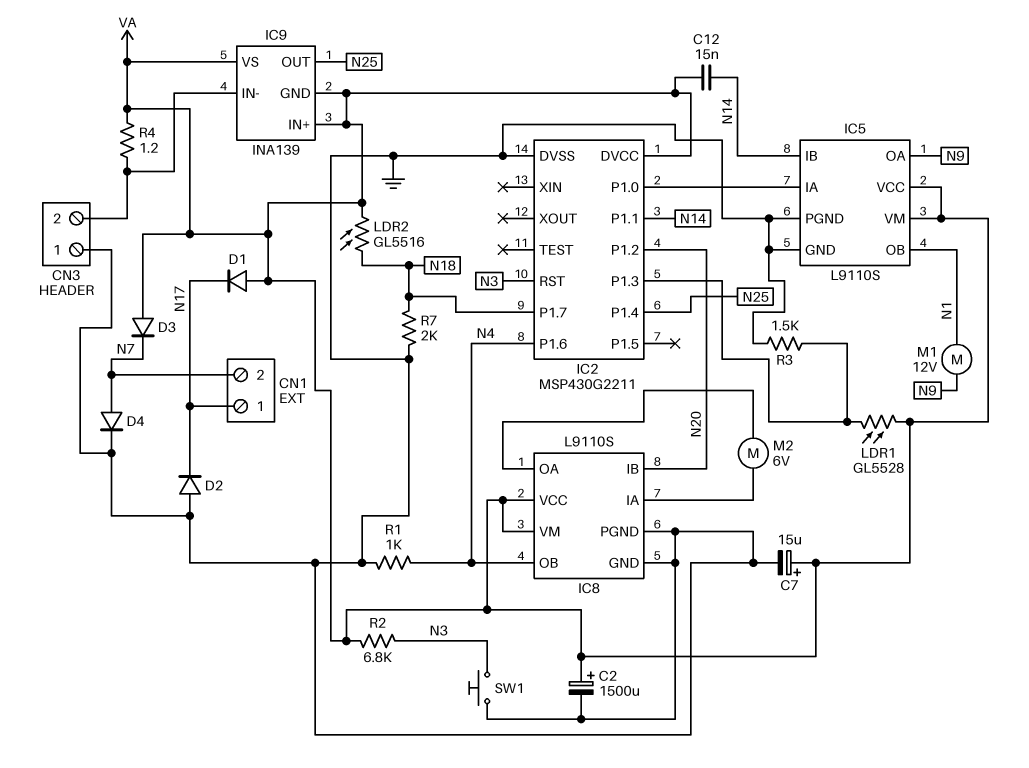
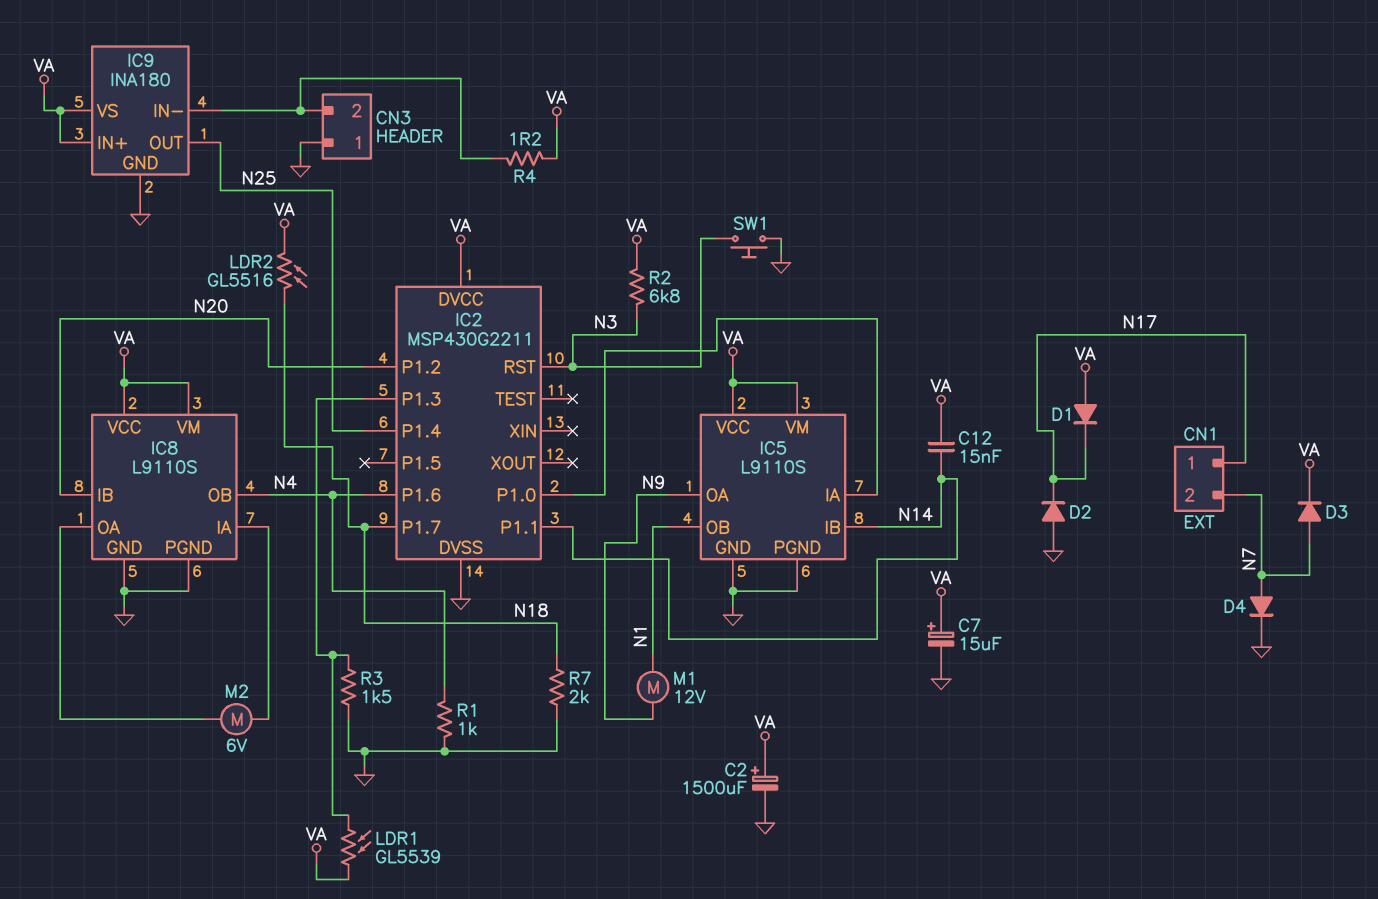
D3: diode (A VA, K N7) -> diode (A N7, K VA)
IC9: INA139 -> INA180
IC9 pin GND: VA -> GND
LDR1: GL5528 (IC2/P1.3, VA) -> GL5539 (IC2/P1.3, VA)

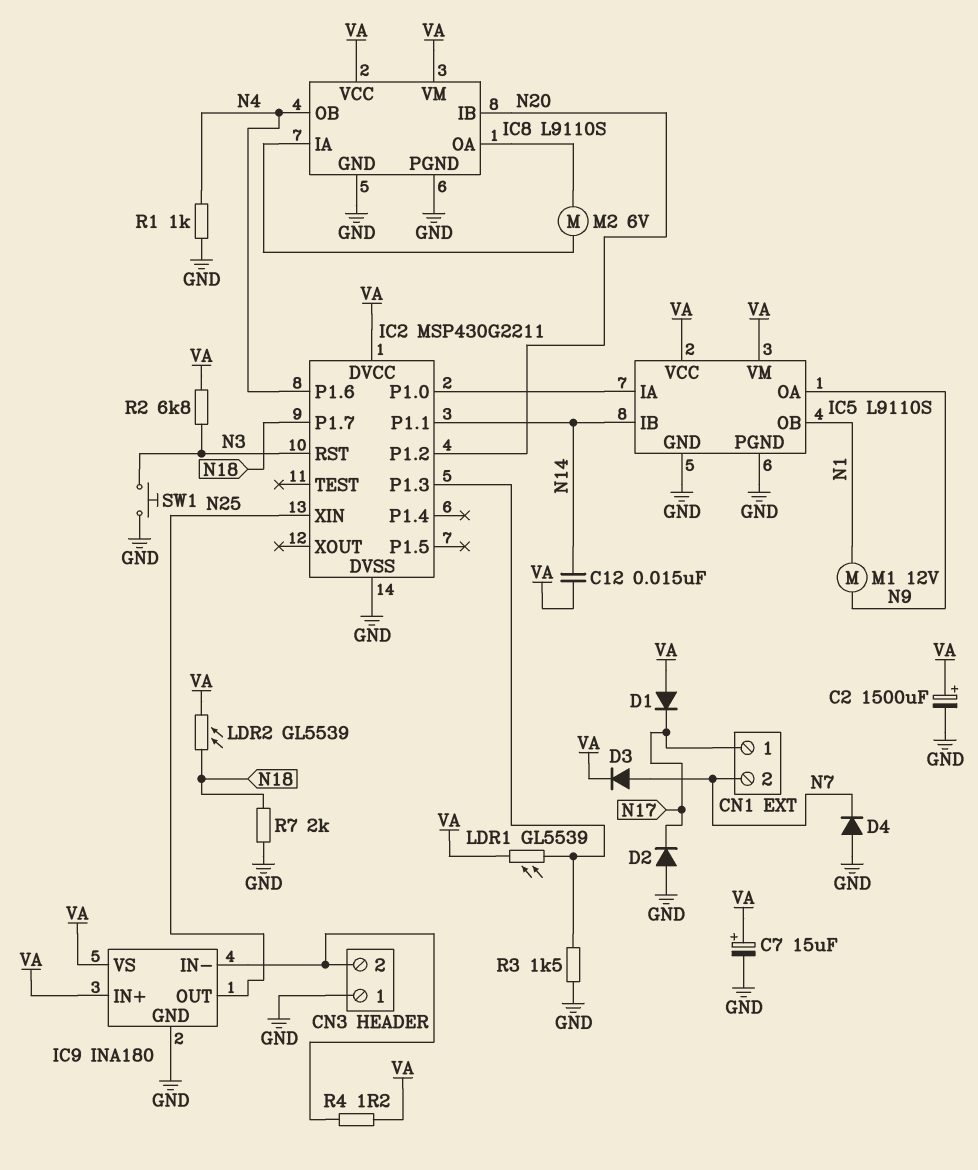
D4: diode (A N7, K GND) -> diode (A GND, K N7)
IC2 pin P1.4: N25 -> none
IC2 pin XIN: none -> N25
LDR2: GL5516 (N18, VA) -> GL5539 (N18, VA)

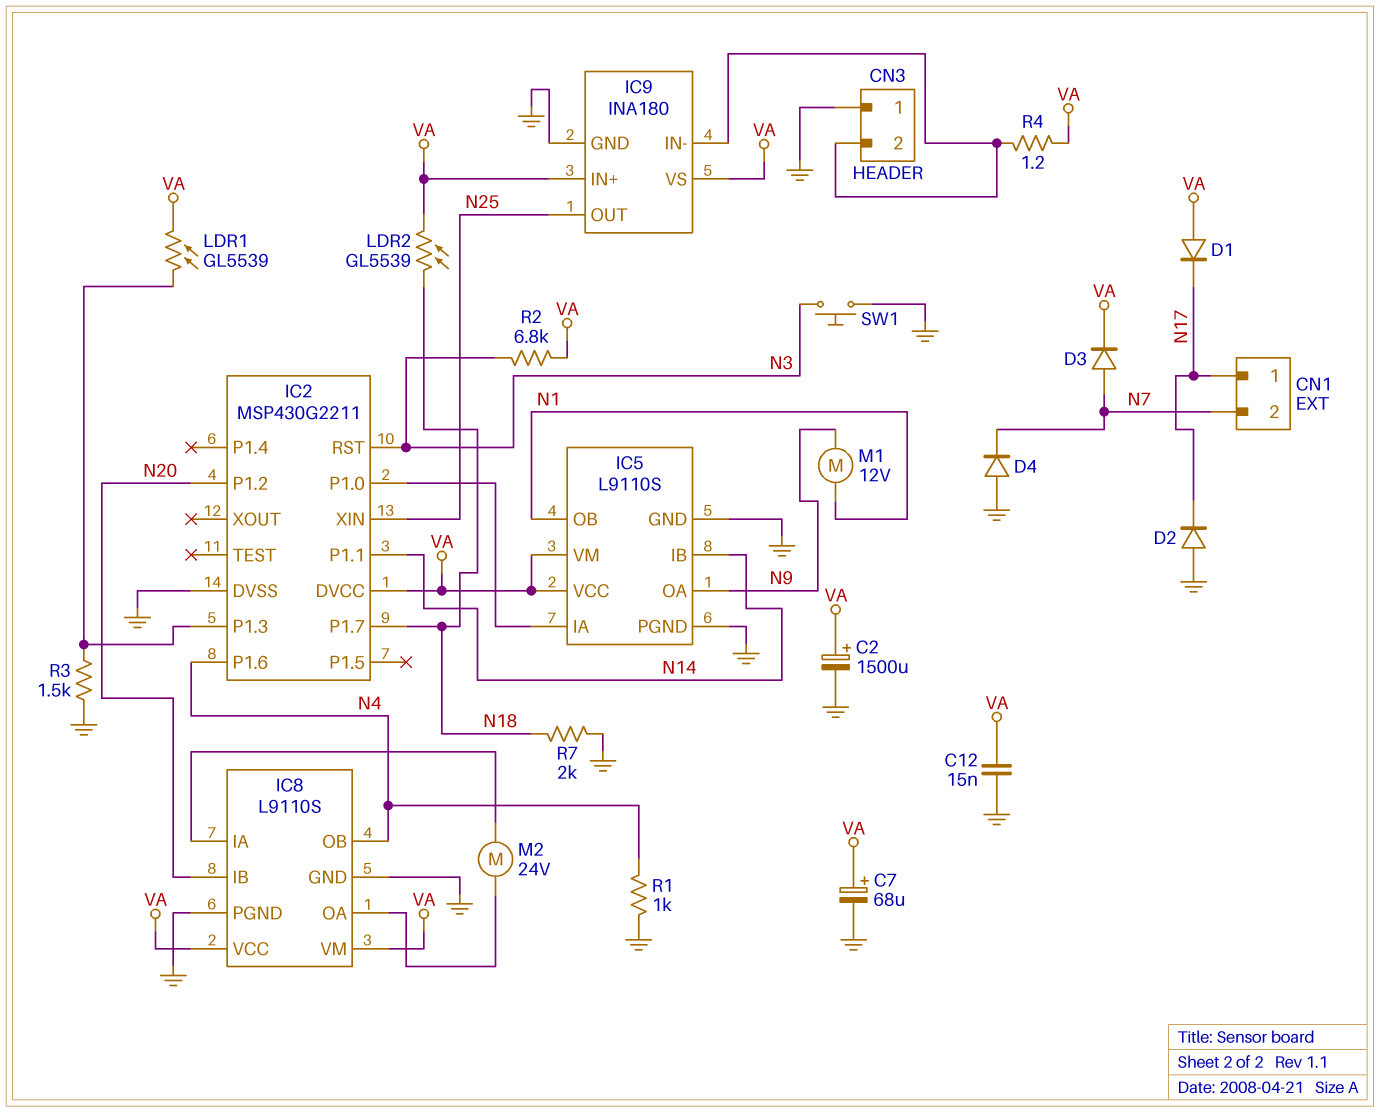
C7: 15uF (plus VA, minus GND) -> 68uF (plus VA, minus GND)
C12: 15nF (N14, VA) -> 15nF (GND, VA)
M2: motor 6V (IC8/IA, IC8/OA) -> motor 24V (IC8/IA, IC8/OA)

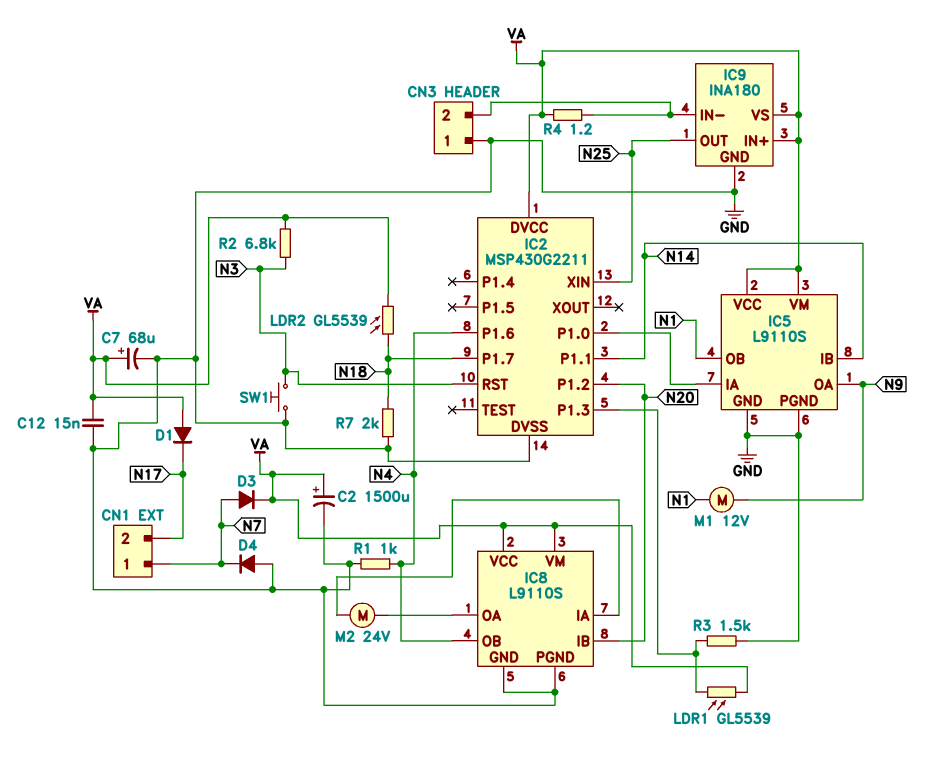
CN1 pin 1: N17 -> N7
CN1 pin 2: N7 -> N17
D2: diode (A GND, K N17) -> none

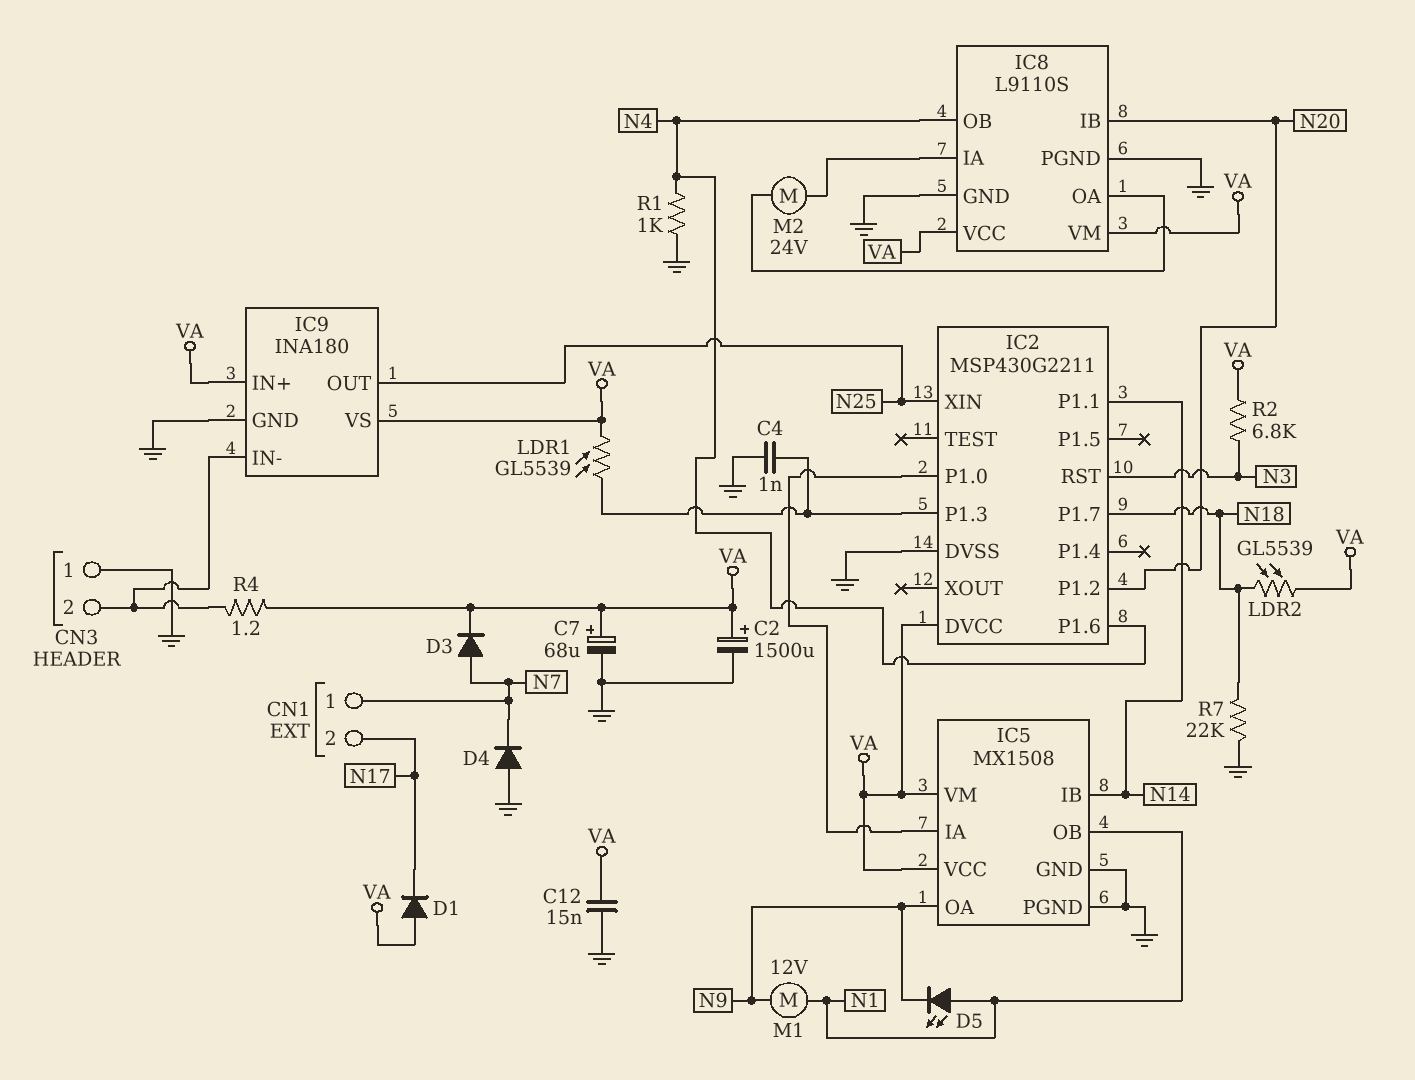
C4: none -> 1nF (GND, IC2/P1.3)
D5: none -> LED (A N1, K N9)
IC5: L9110S -> MX1508
R3: 1.5k (GND, IC2/P1.3) -> none
R7: 2k (GND, N18) -> 22k (GND, N18)
SW1: button (GND, N3) -> none

